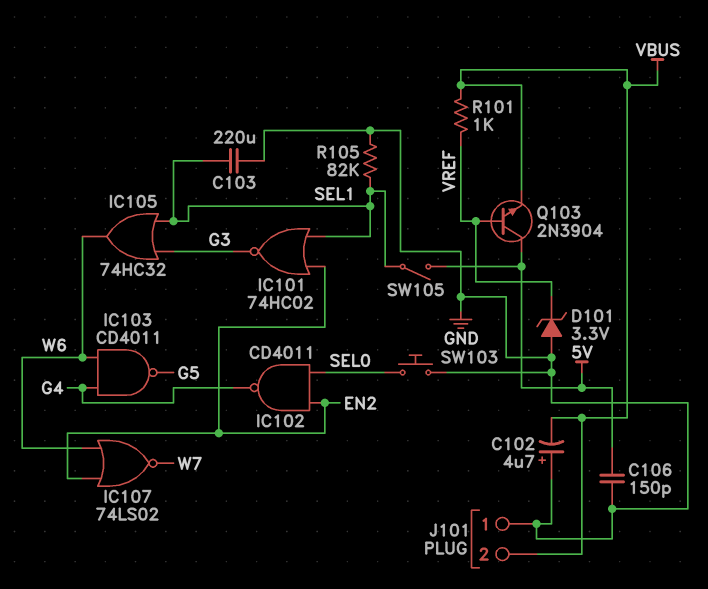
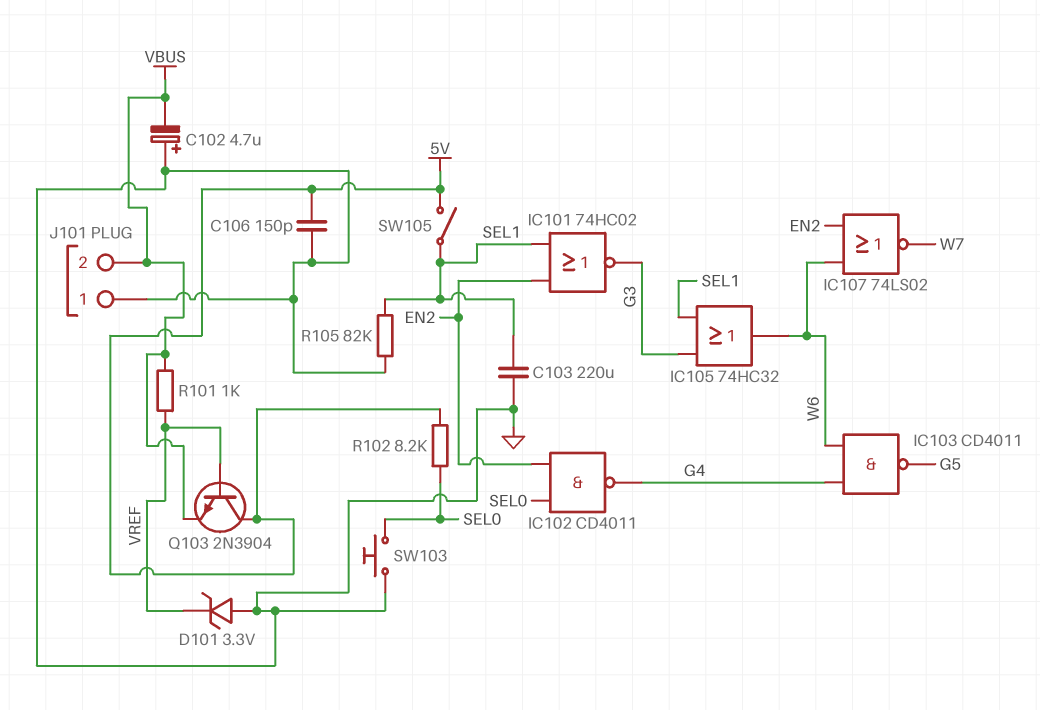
R102: none -> 8.2k (5V, SEL0)

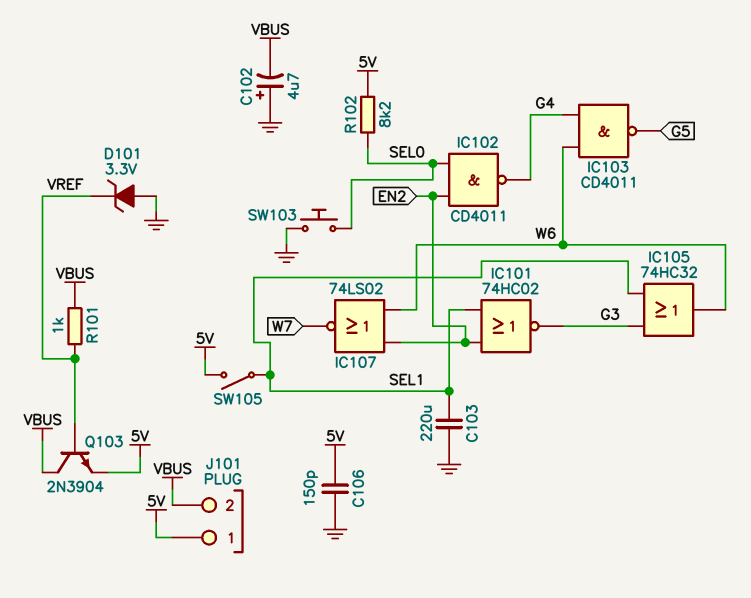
J101 pin 1: GND -> 5V
Q103: NPN 2N3904 (B VREF, C 5V, E VBUS) -> NPN 2N3904 (B VREF, C VBUS, E 5V)
R105: 82k (GND, SEL1) -> none

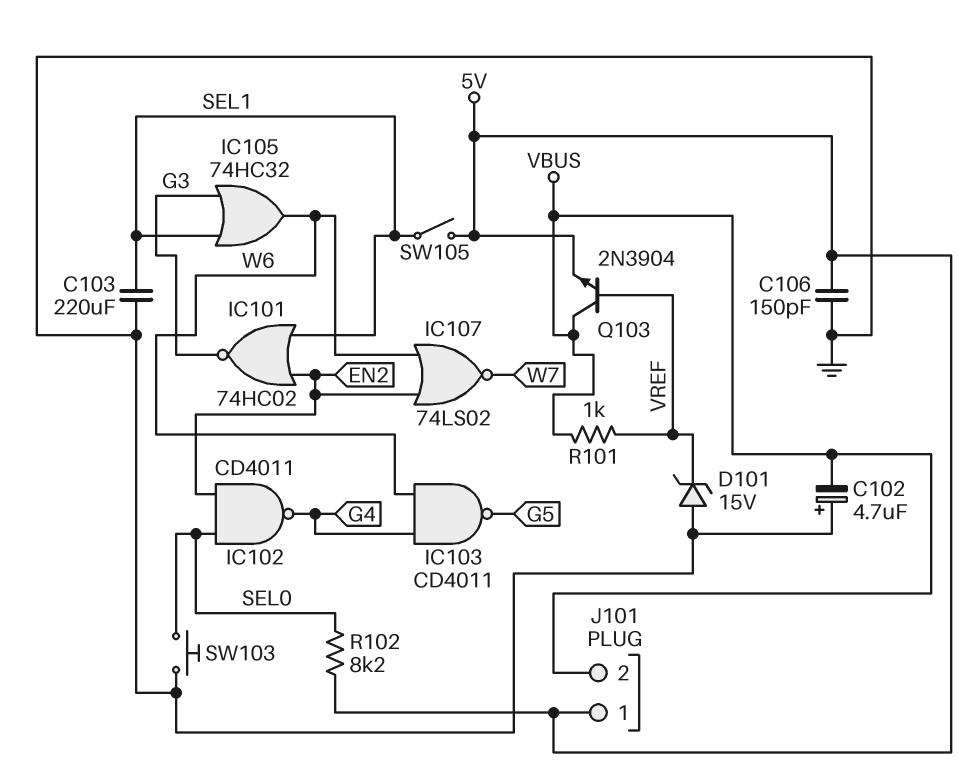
D101: zener 3.3V (A GND, K VREF) -> zener 15V (A GND, K VREF)

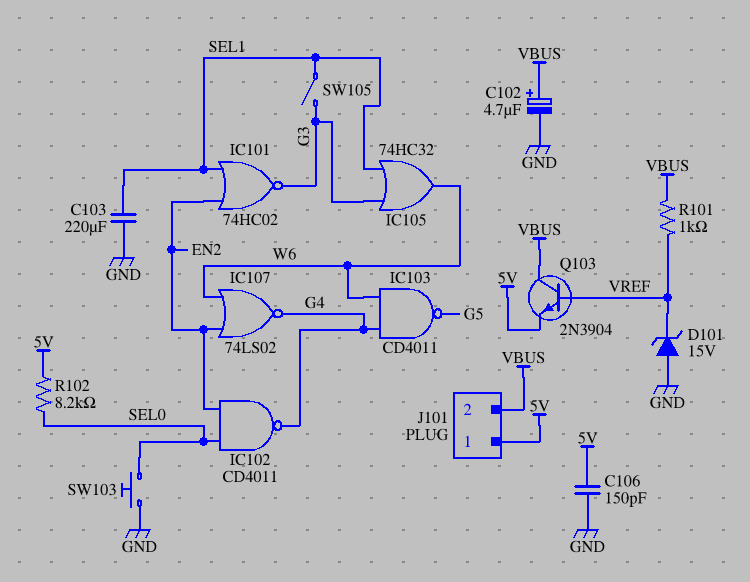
C102: 4.7uF (plus GND, minus VBUS) -> 4.7uF (plus VBUS, minus GND)
IC107: NOR 74LS02 (in EN2, in W6, out W7) -> NOR 74LS02 (in EN2, in W6, out G4)
SW105: switch (5V, SEL1) -> switch (G3, SEL1)

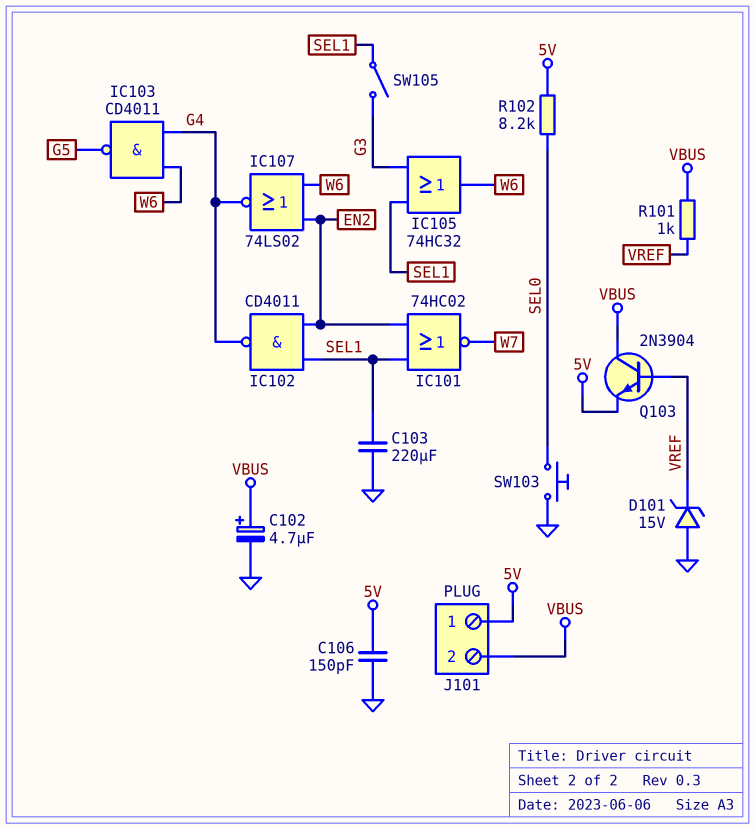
IC101: NOR 74HC02 (in EN2, in SEL1, out G3) -> NOR 74HC02 (in EN2, in SEL1, out W7)
IC102: NAND CD4011 (in EN2, in SEL0, out G4) -> NAND CD4011 (in EN2, in SEL1, out G4)

